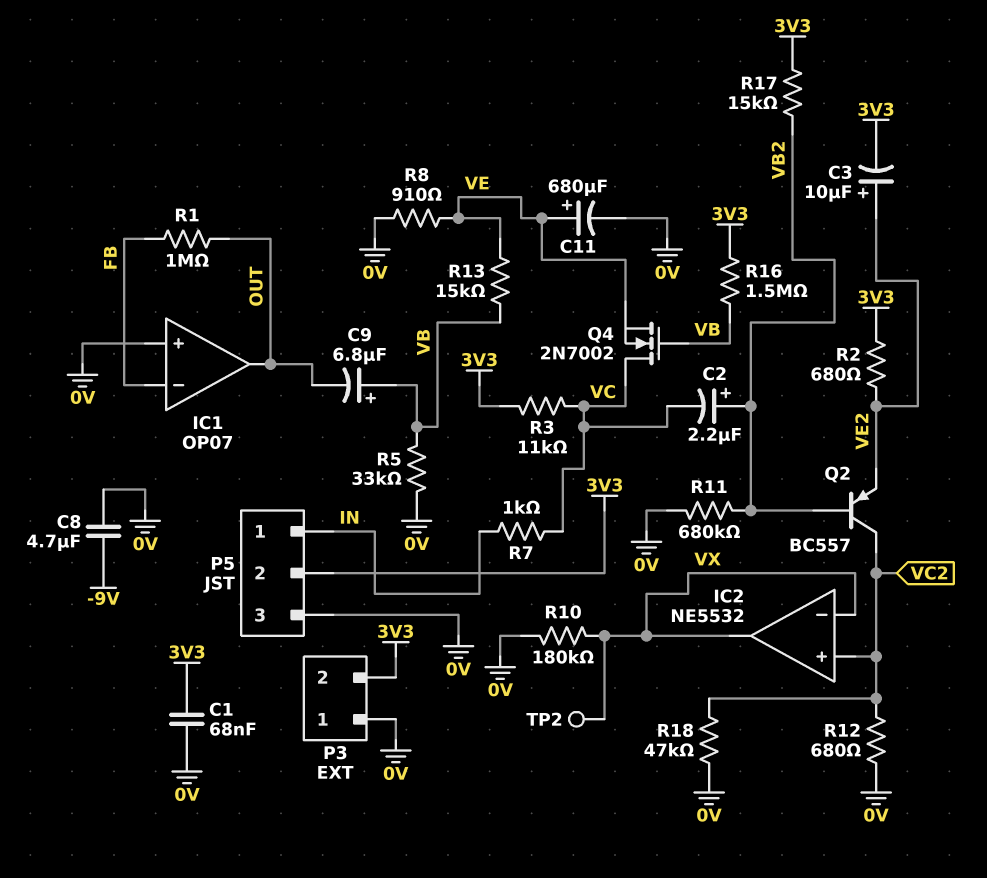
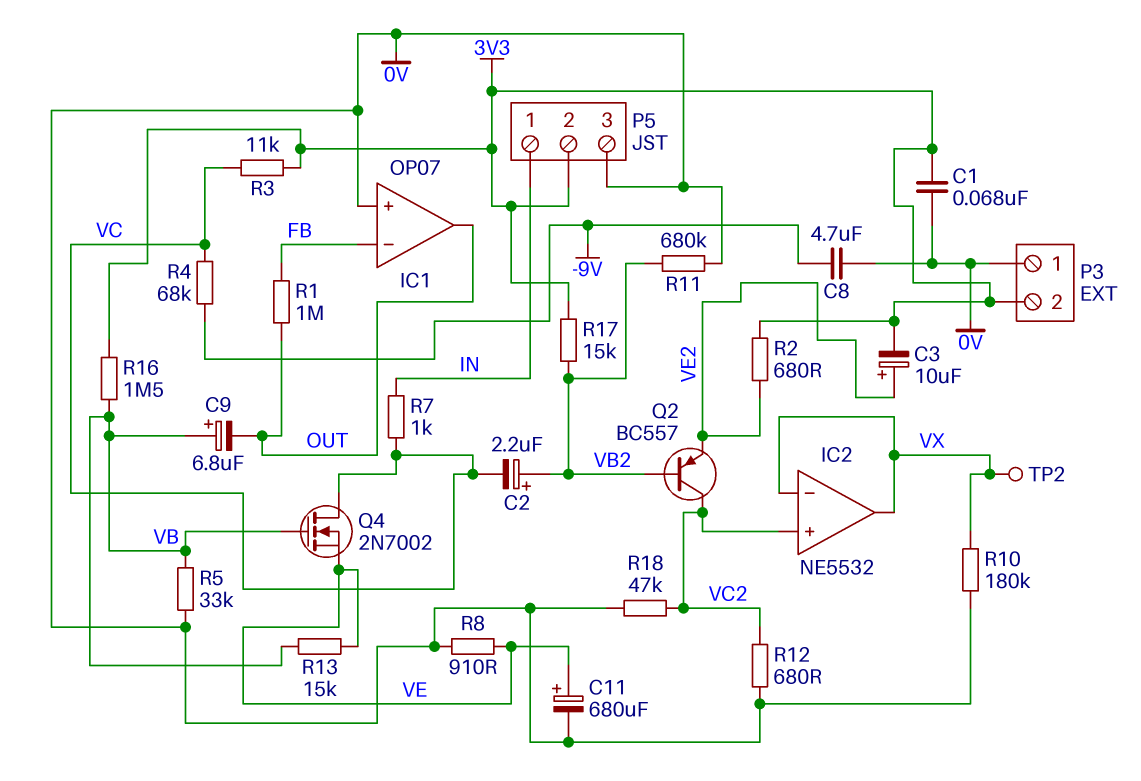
R4: none -> 68k (-9V, VC)

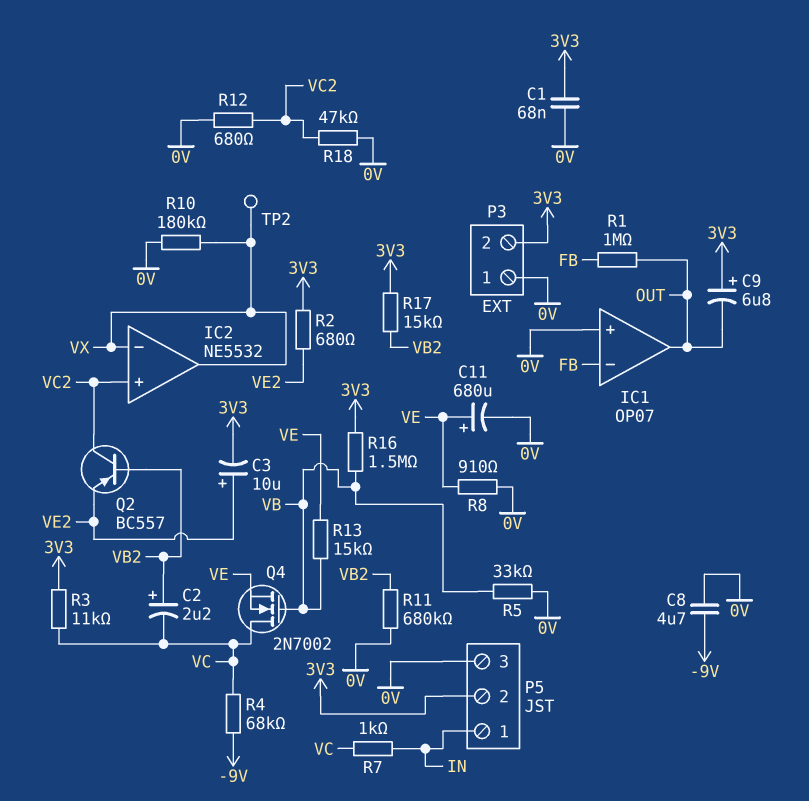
C9: 6.8uF (plus VB, minus OUT) -> 6.8uF (plus 3V3, minus OUT)

